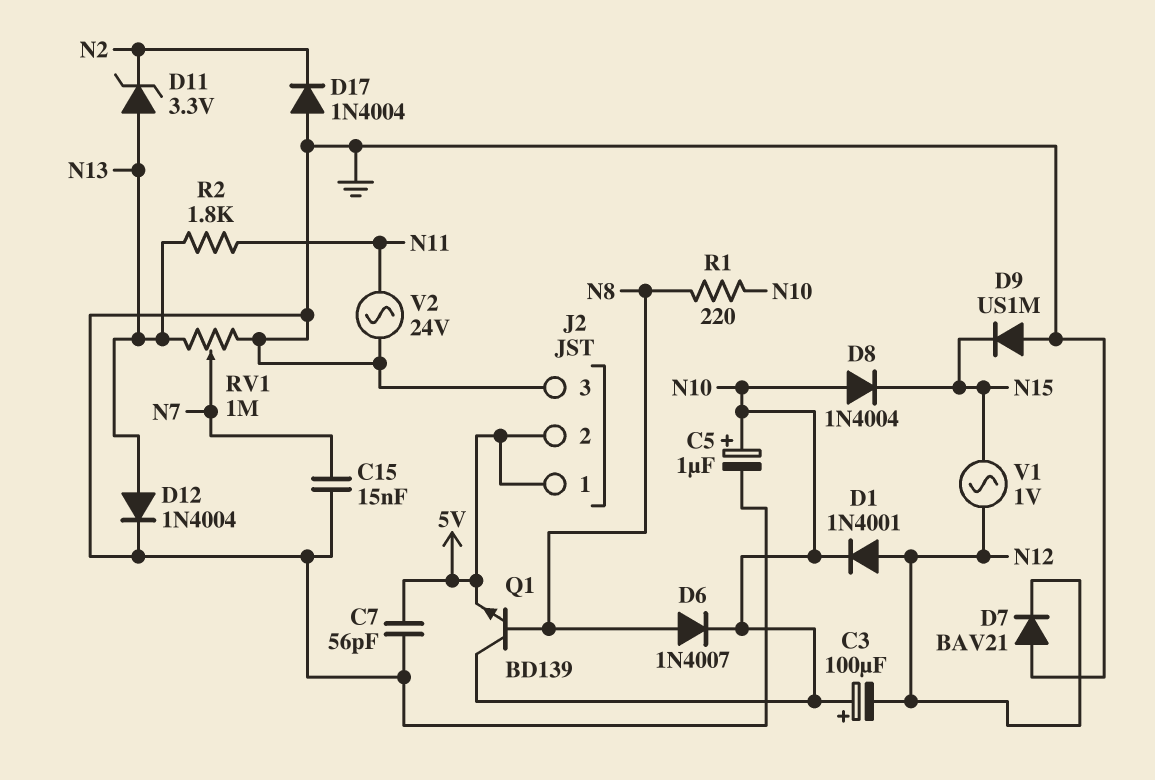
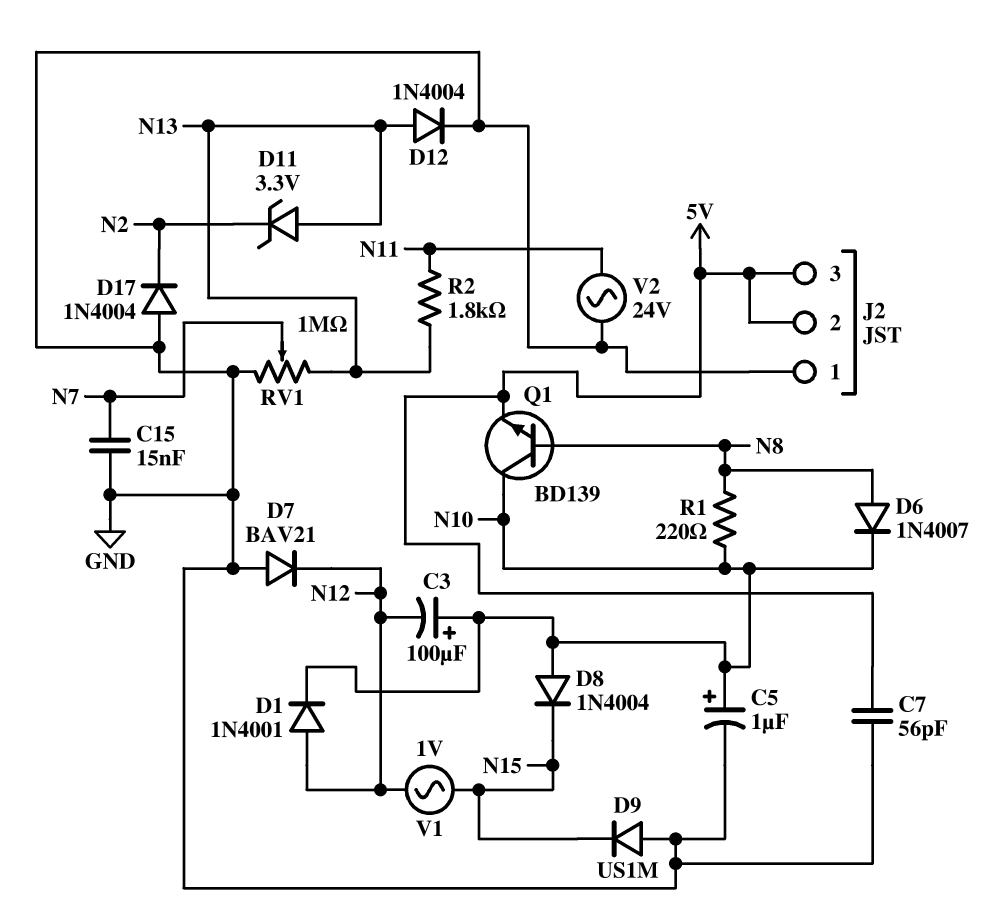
J2 pin 1: 5V -> GND
J2 pin 3: GND -> 5V

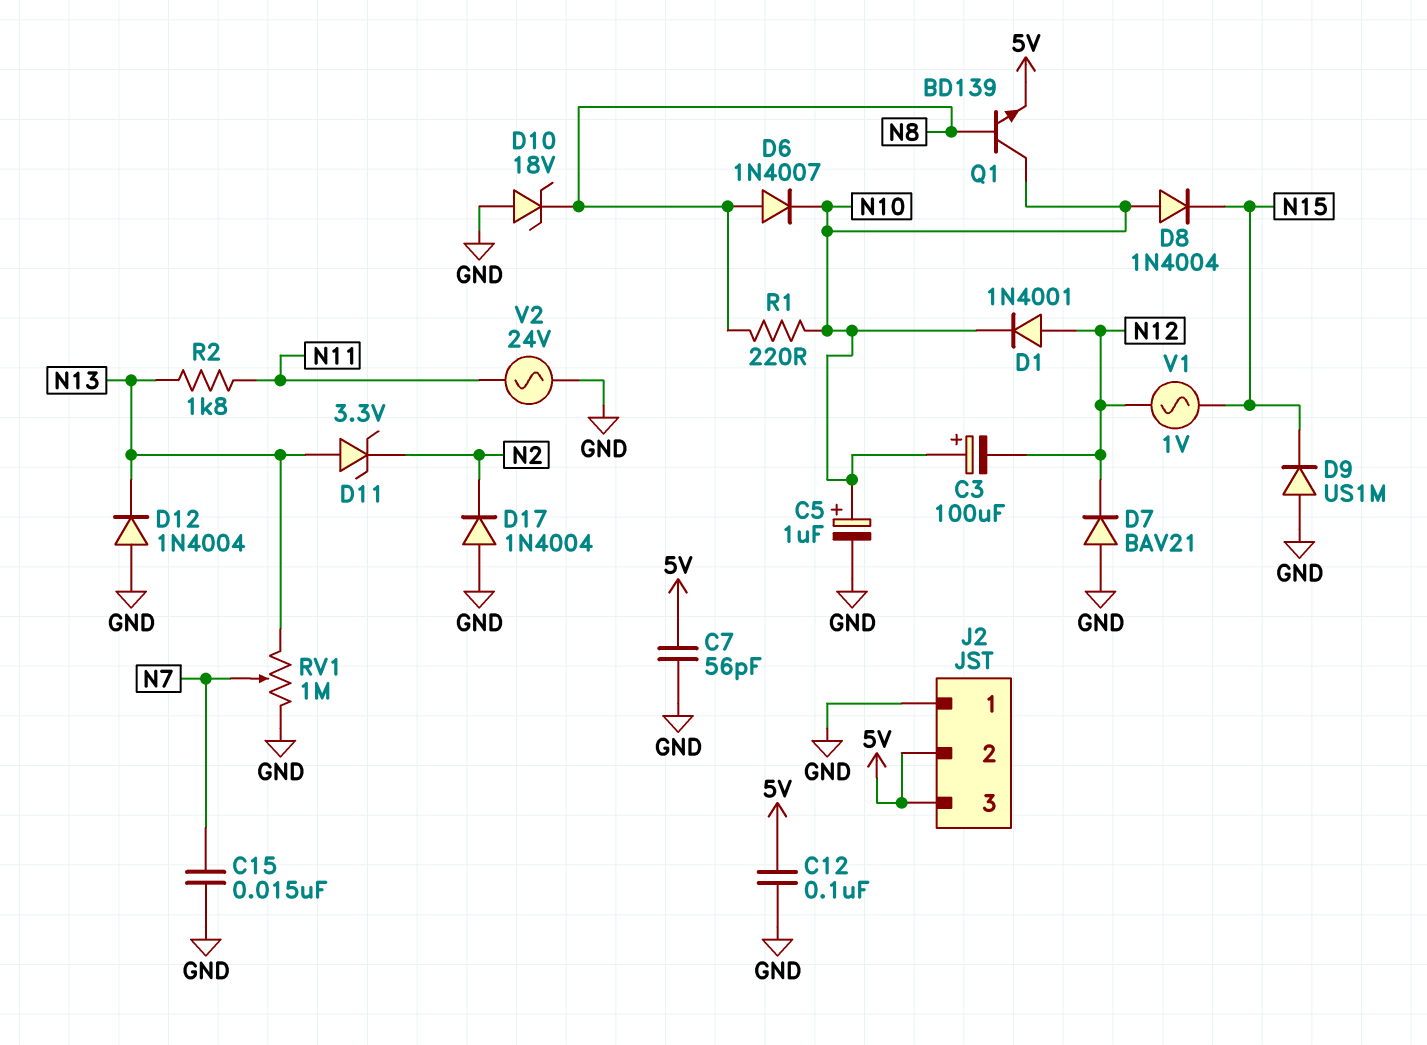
C12: none -> 100nF (5V, GND)
D10: none -> zener 18V (A GND, K N8)
D12: diode 1N4004 (A N13, K GND) -> diode 1N4004 (A GND, K N13)

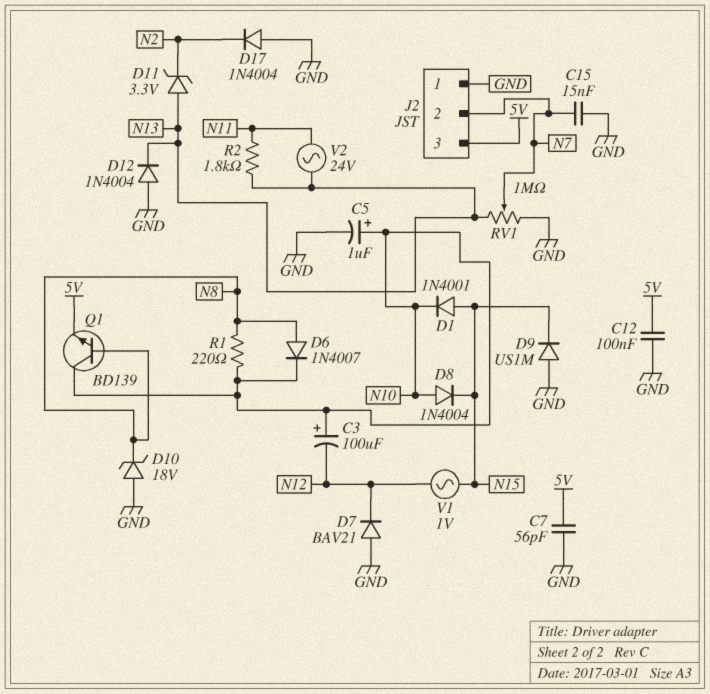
D1: diode 1N4001 (A N12, K N10) -> diode 1N4001 (A N15, K N10)
J2 pin 2: 5V -> N7
V2: AC 24V (GND, N11) -> AC 24V (N11, N13)

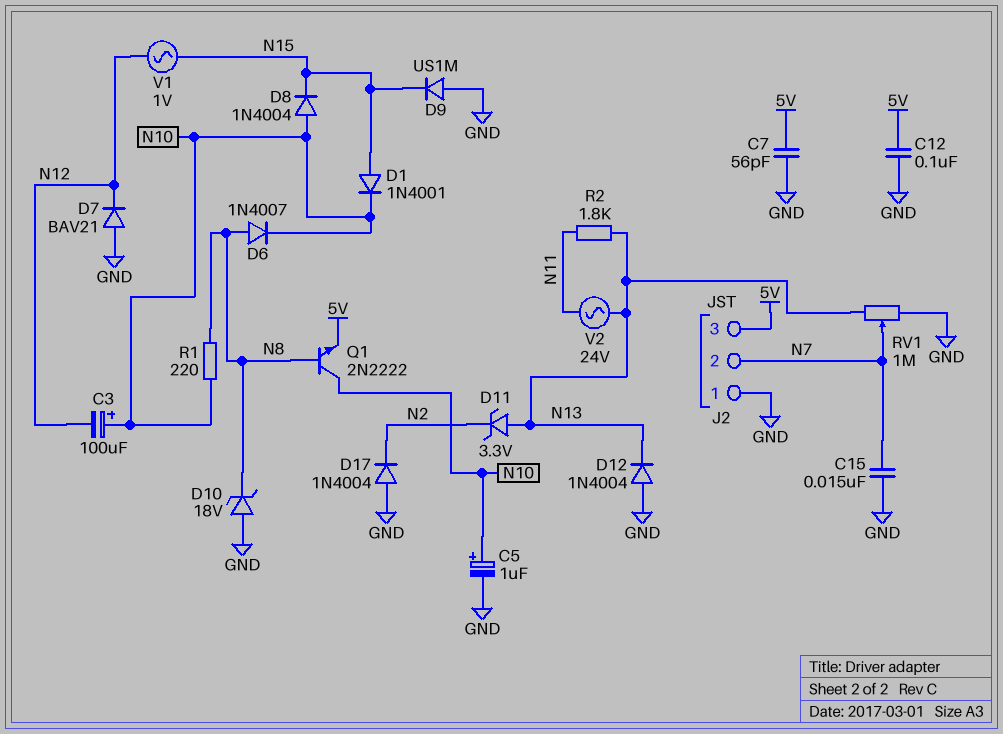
Q1: NPN BD139 (B N8, C N10, E 5V) -> NPN 2N2222 (B N8, C N10, E 5V)

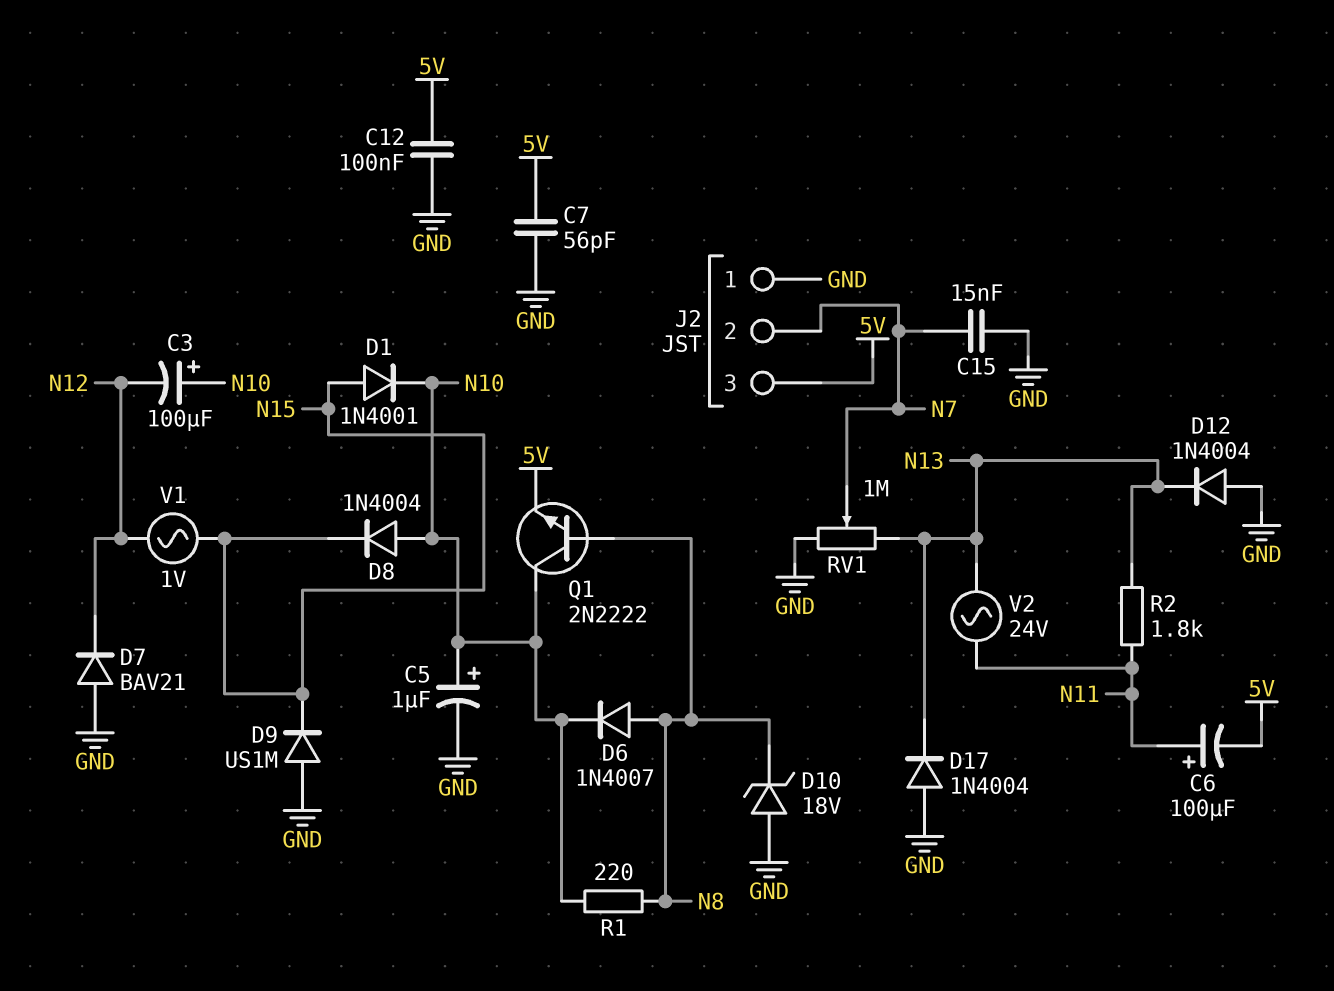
C6: none -> 100uF (plus N11, minus 5V)
D11: zener 3.3V (A N13, K N2) -> none
D17: diode 1N4004 (A GND, K N2) -> diode 1N4004 (A GND, K N13)

